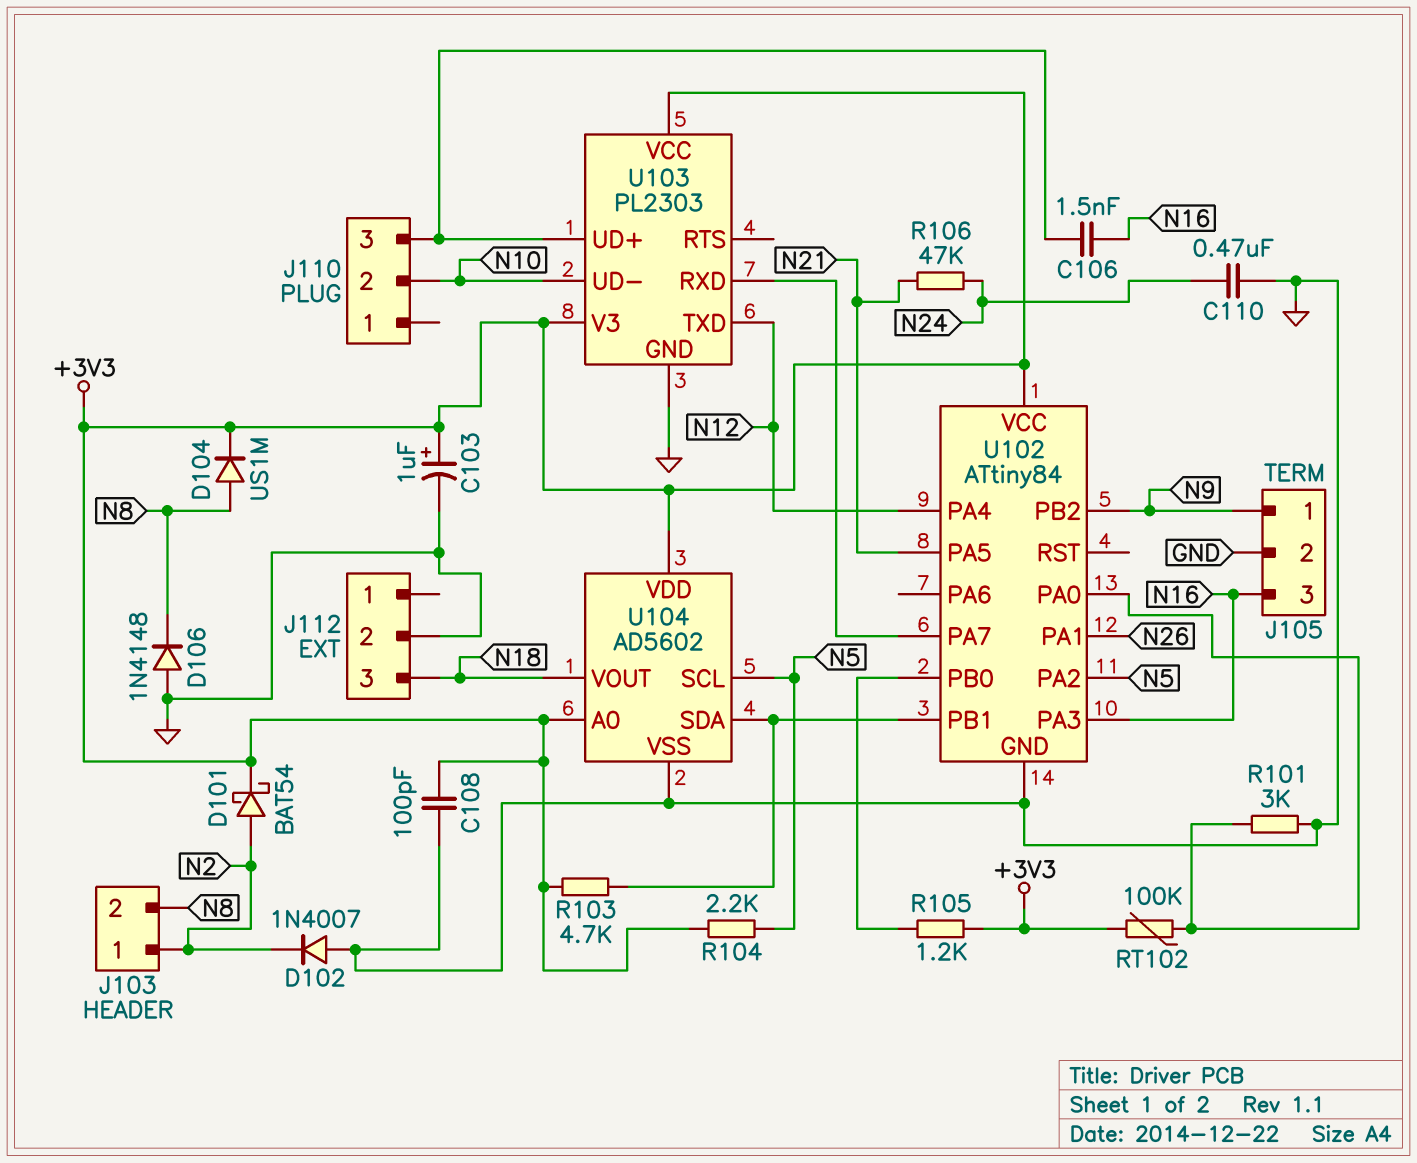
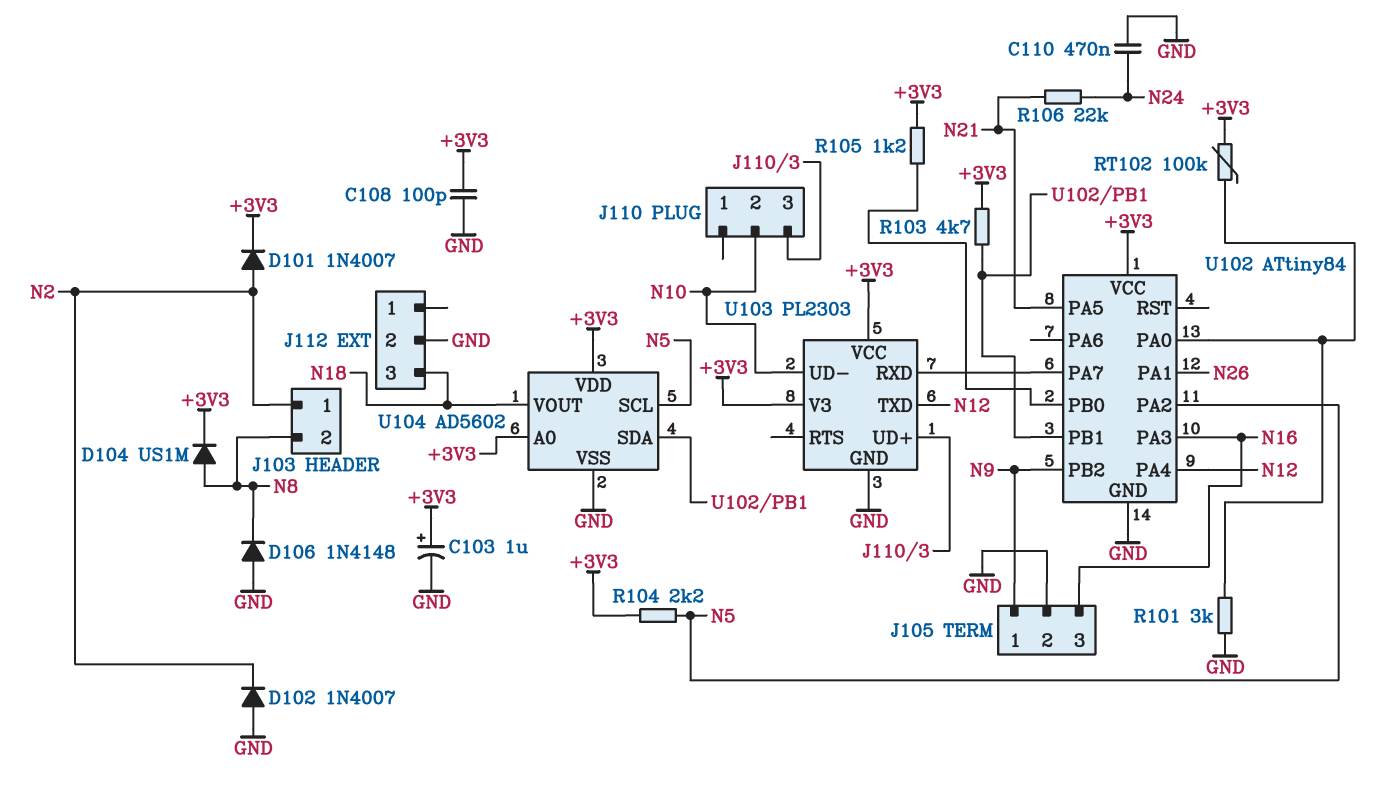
C106: 1.5nF (J110/3, N16) -> none
D101: schottky BAT54 (A N2, K +3V3) -> diode 1N4007 (A N2, K +3V3)
R106: 47k (N21, N24) -> 22k (N21, N24)

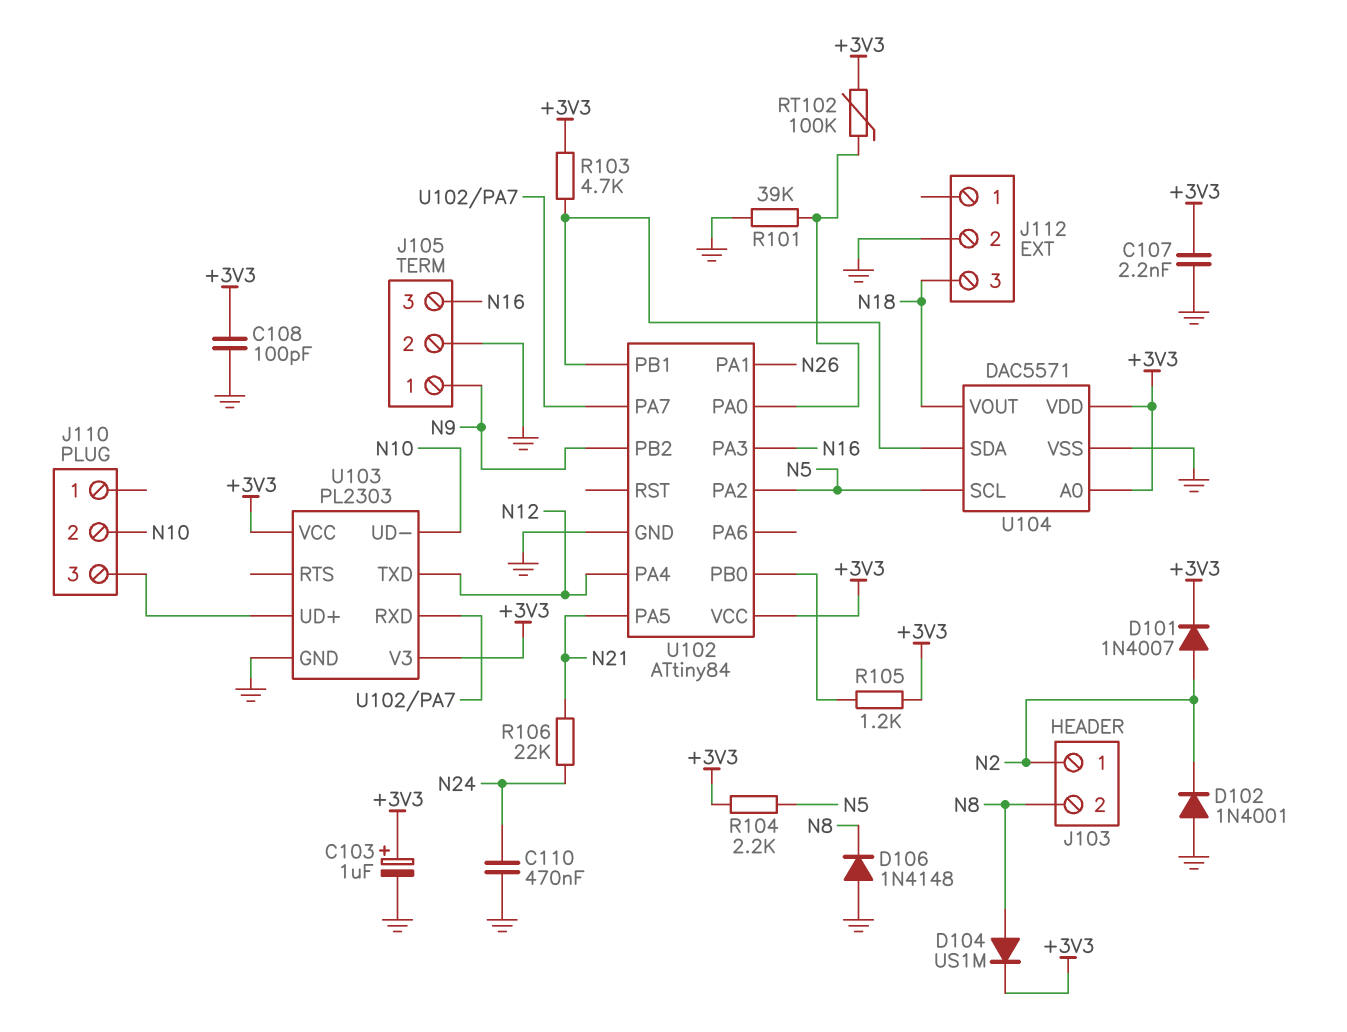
C107: none -> 2.2nF (+3V3, GND)
D102: diode 1N4007 (A GND, K N2) -> diode 1N4001 (A GND, K N2)
R101: 3k (GND, U102/PA0) -> 39k (GND, U102/PA0)
U104: AD5602 -> DAC5571

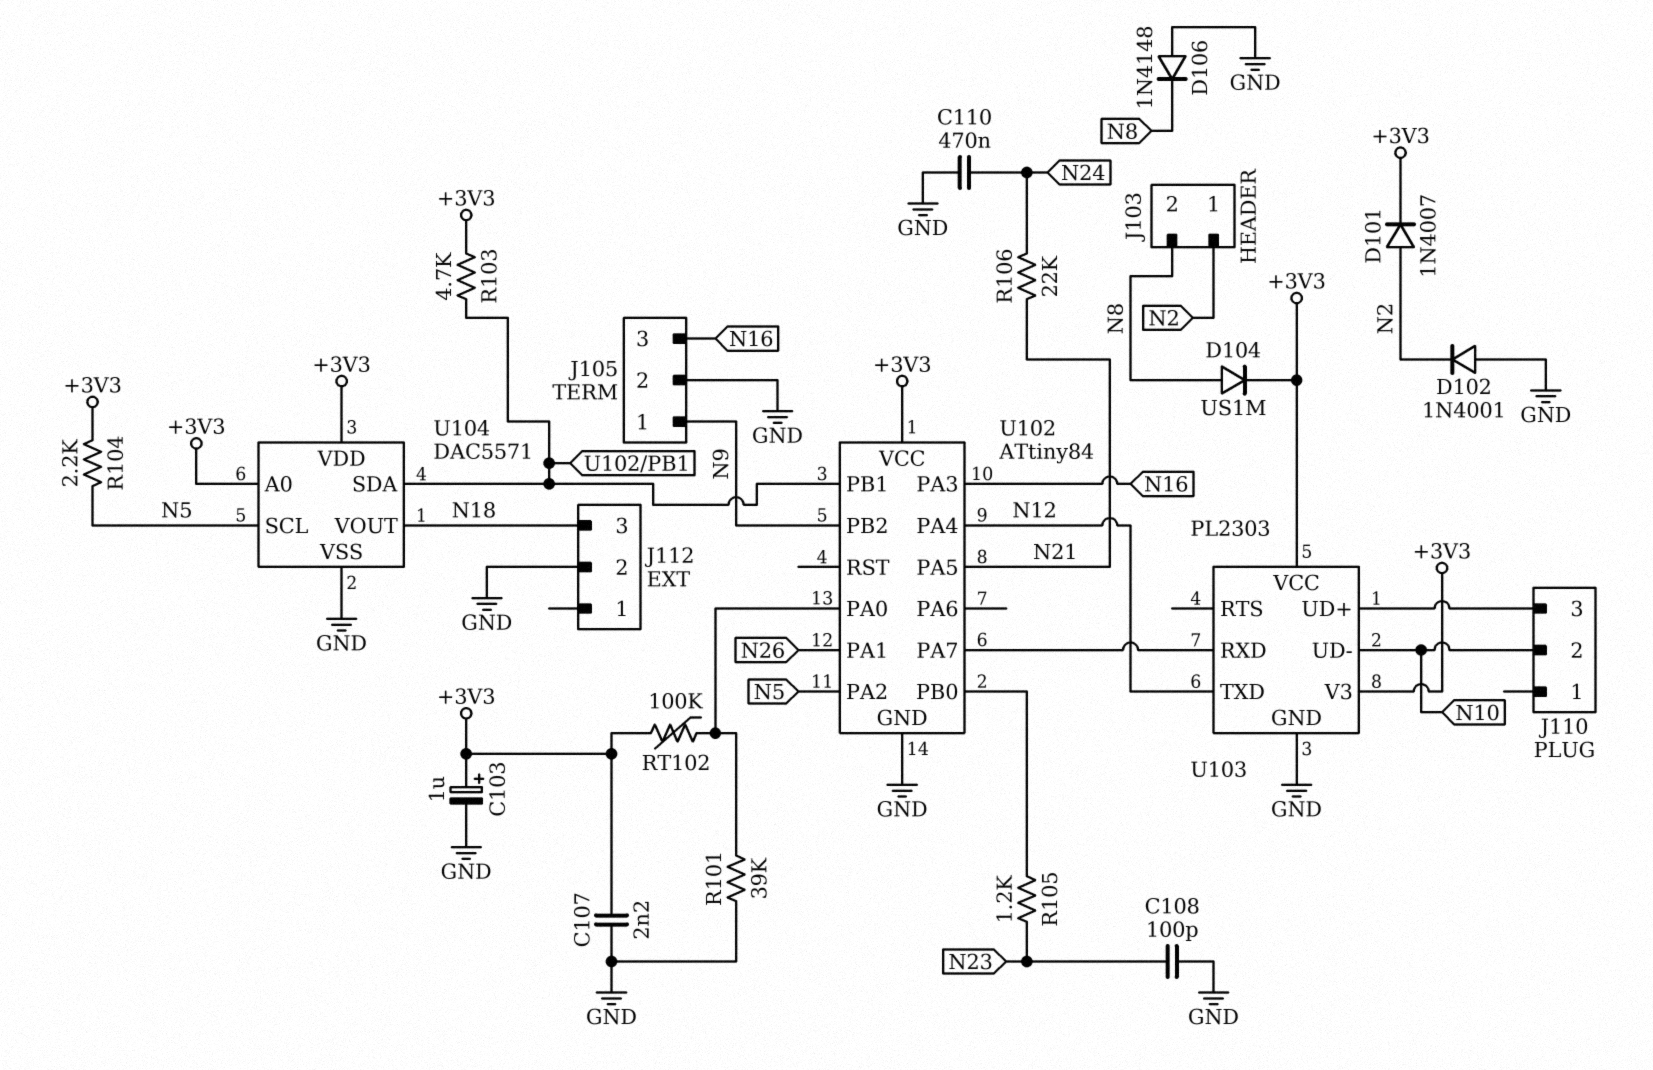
C108: 100pF (+3V3, GND) -> 100pF (GND, N23)
R105: 1.2k (+3V3, U102/PB0) -> 1.2k (N23, U102/PB0)

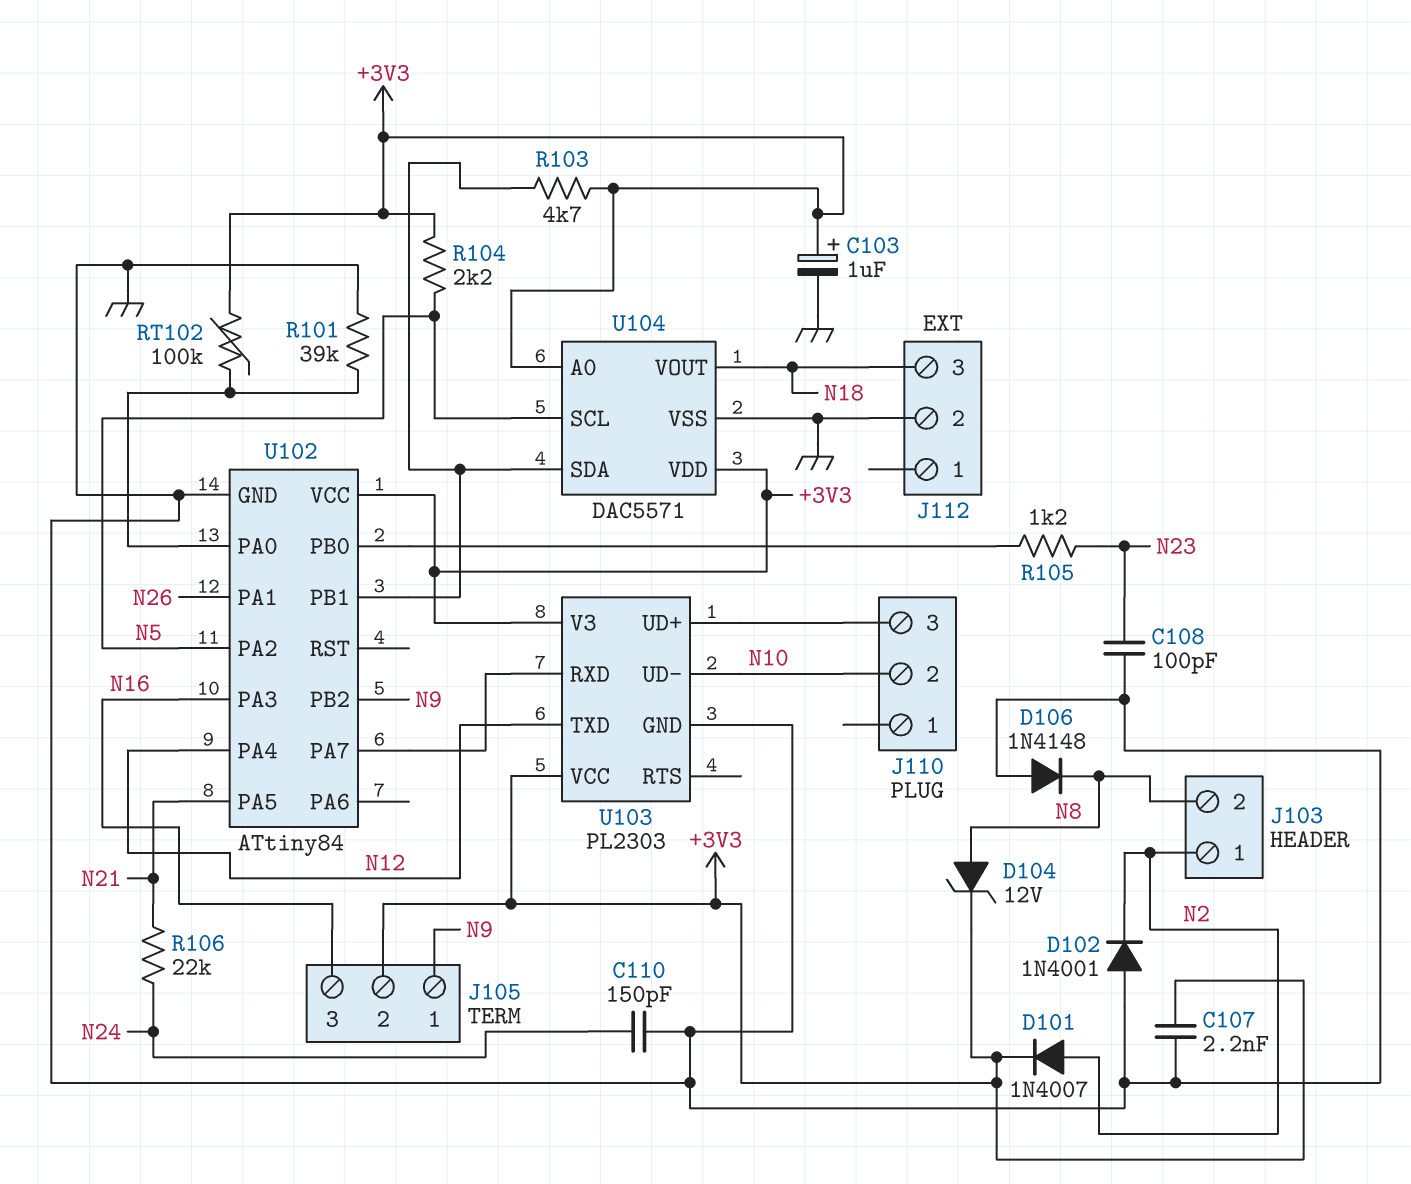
C110: 470nF (GND, N24) -> 150pF (GND, N24)
D104: diode US1M (A N8, K +3V3) -> zener 12V (A N8, K +3V3)
J105 pin 2: GND -> +3V3

